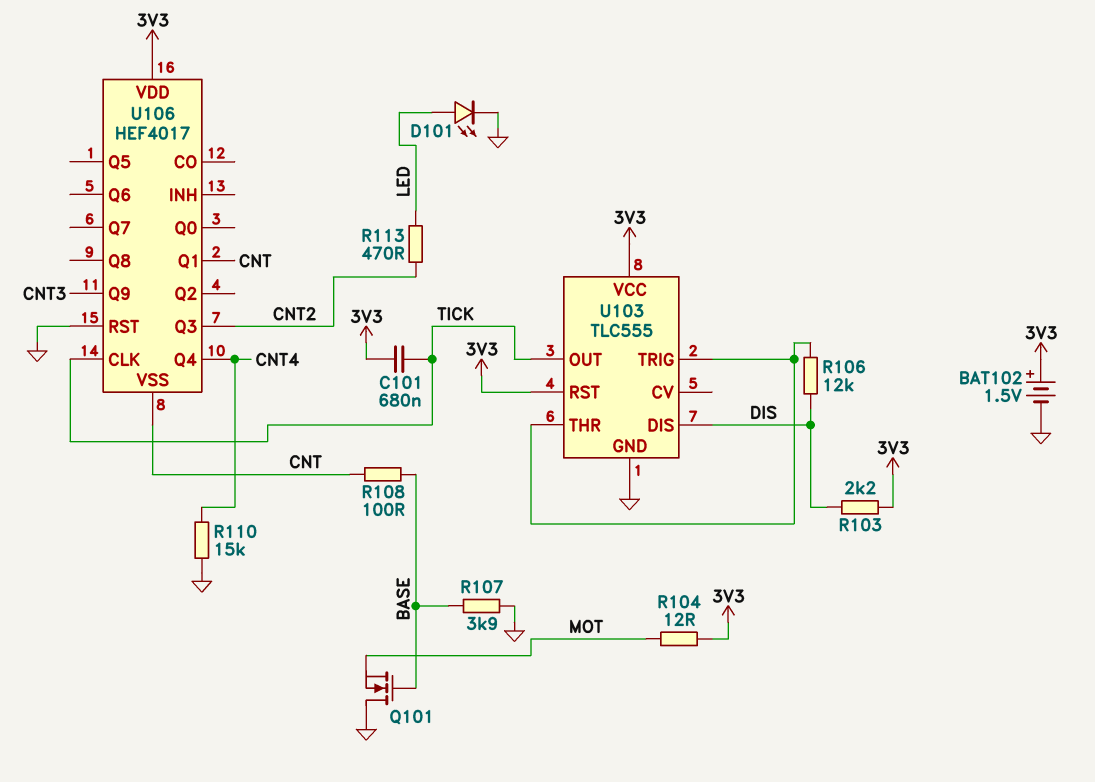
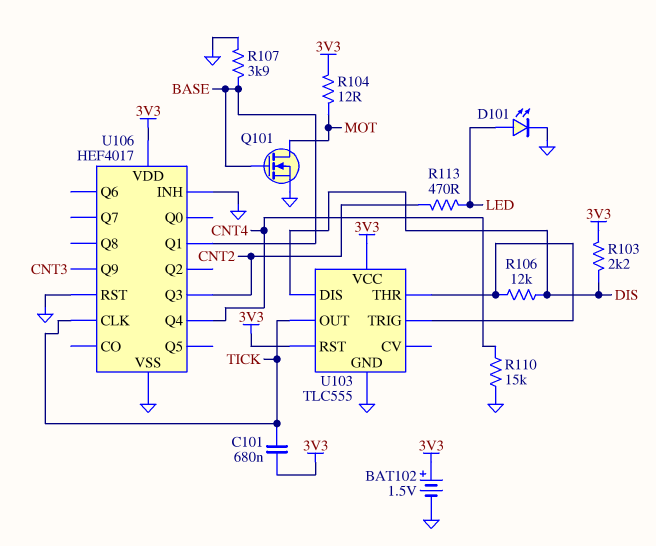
Q101: NMOS (G BASE, D GND, S MOT) -> NMOS (G BASE, D MOT, S GND)
R108: 100 (BASE, CNT) -> none
U106 pin INH: none -> GND
U106 pin Q1: CNT -> BASE
U106 pin VSS: CNT -> GND

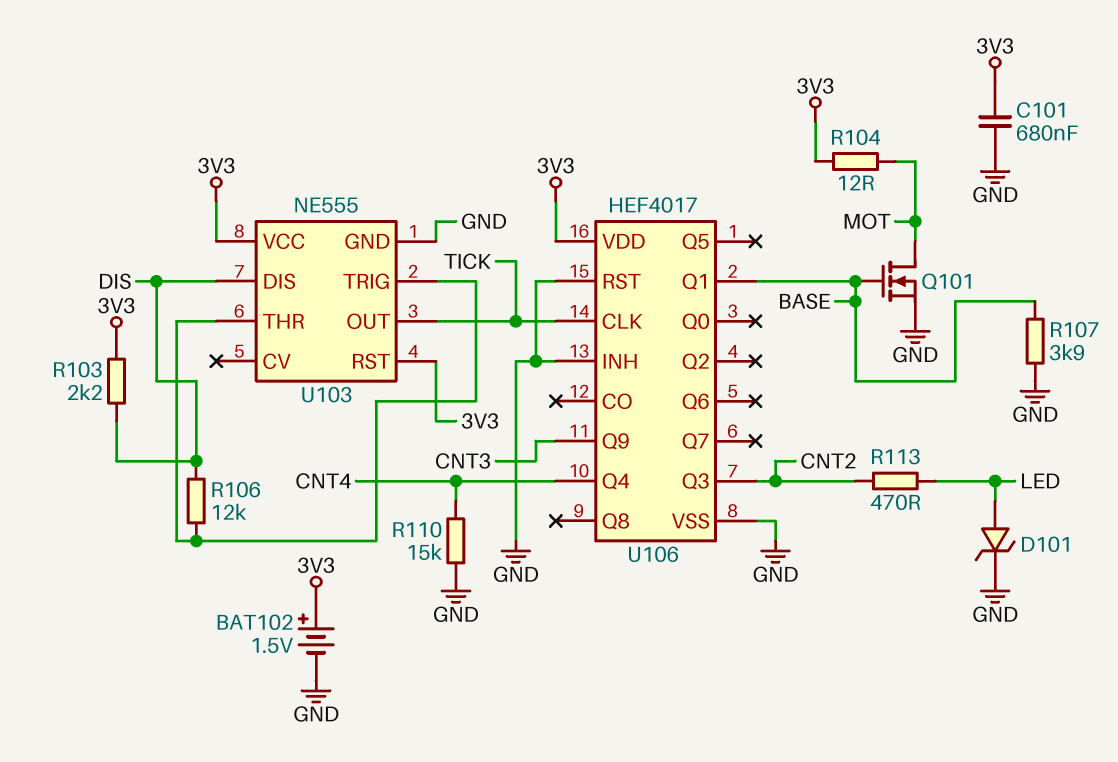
C101: 680nF (3V3, TICK) -> 680nF (3V3, GND)
D101: LED (A LED, K GND) -> zener (A LED, K GND)
U103: TLC555 -> NE555

